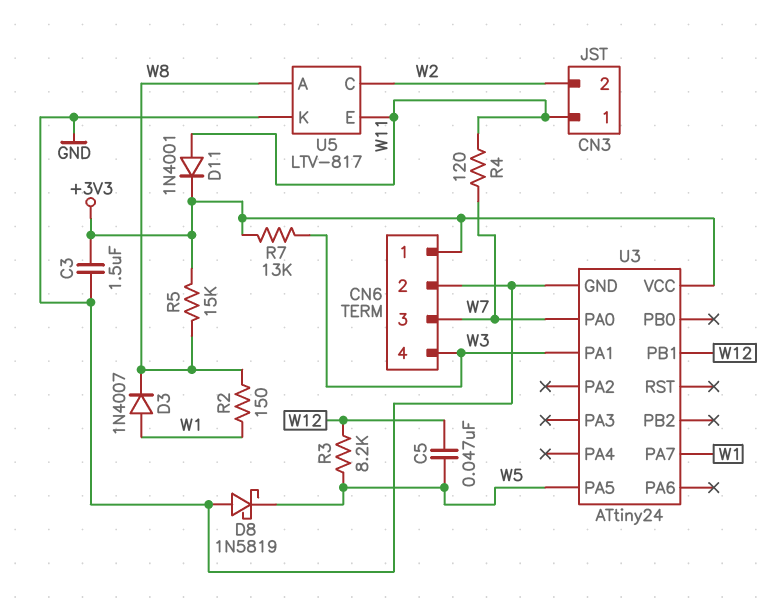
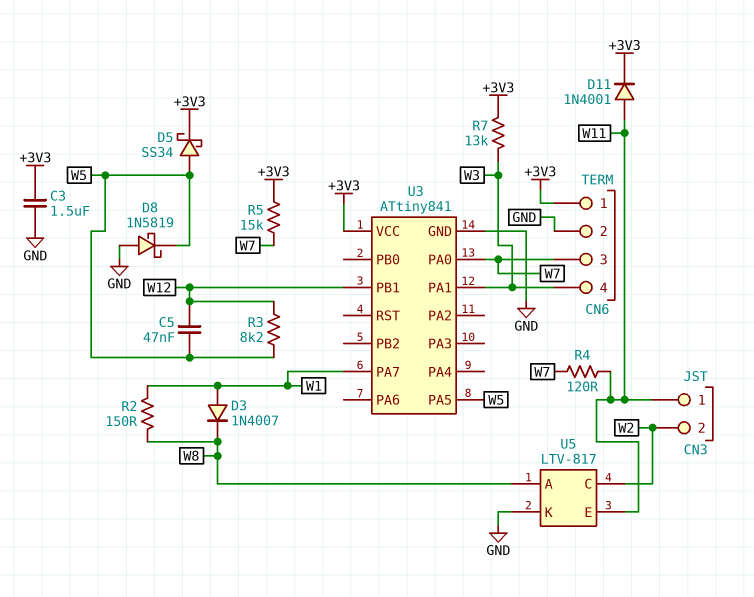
D5: none -> schottky SS34 (A W5, K +3V3)
R5: 15k (+3V3, W8) -> 15k (+3V3, W7)
U3: ATtiny24 -> ATtiny841

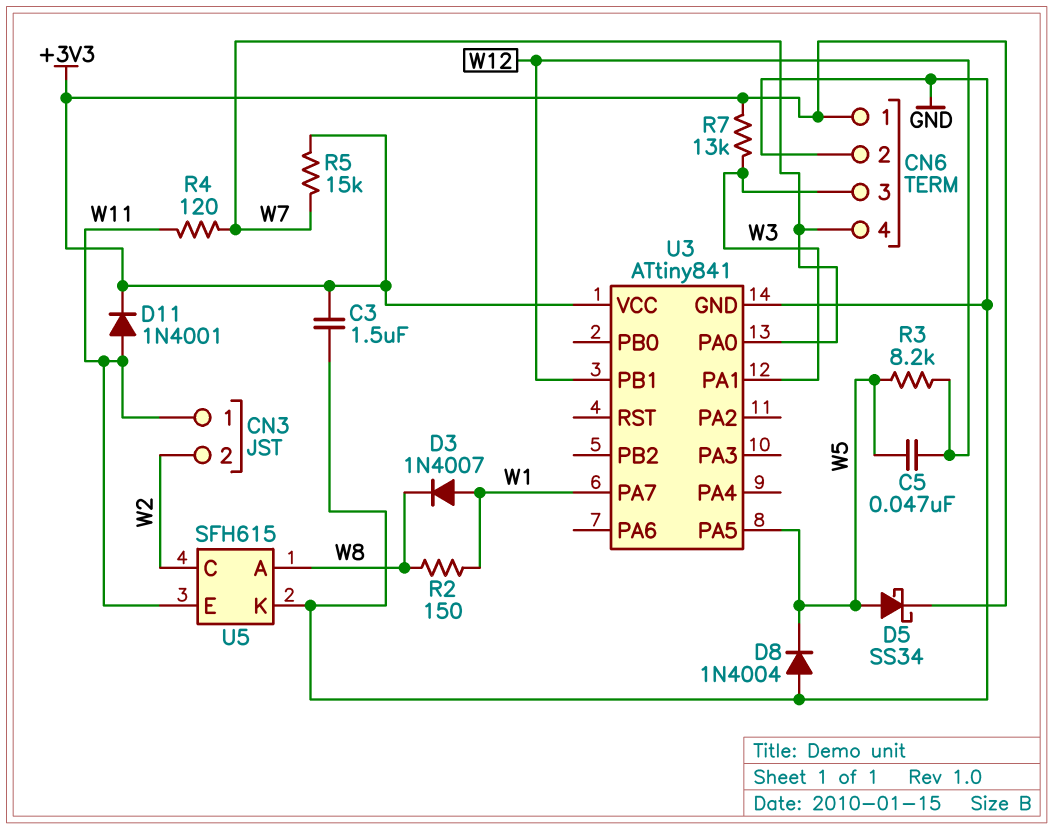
CN6 pin 3: W7 -> W3
CN6 pin 4: W3 -> W7
D8: schottky 1N5819 (A GND, K W5) -> diode 1N4004 (A GND, K W5)
U5: LTV-817 -> SFH615

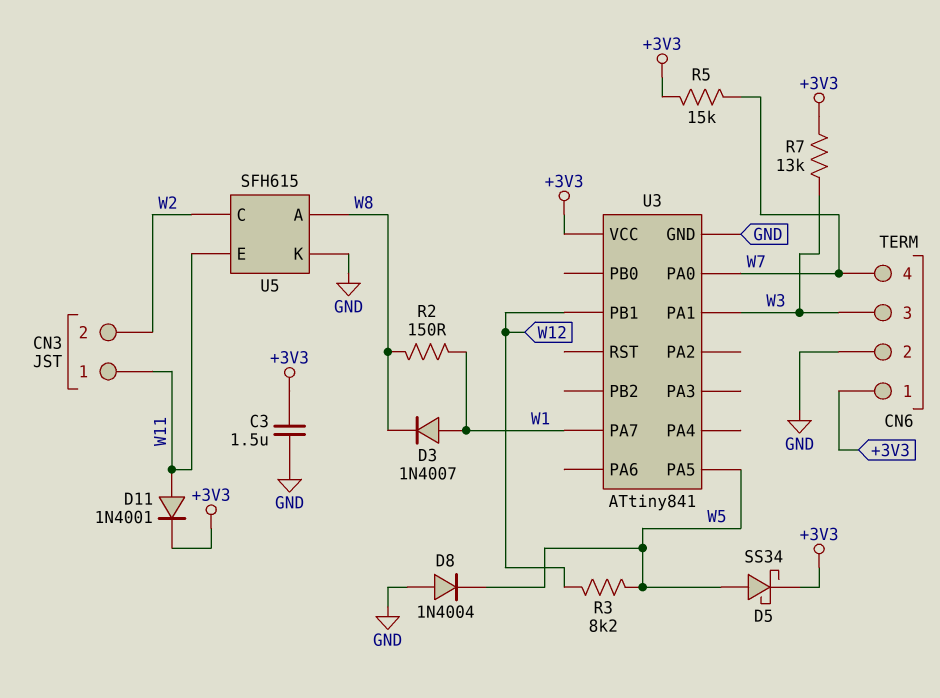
C5: 47nF (W5, W12) -> none
R4: 120 (W7, W11) -> none

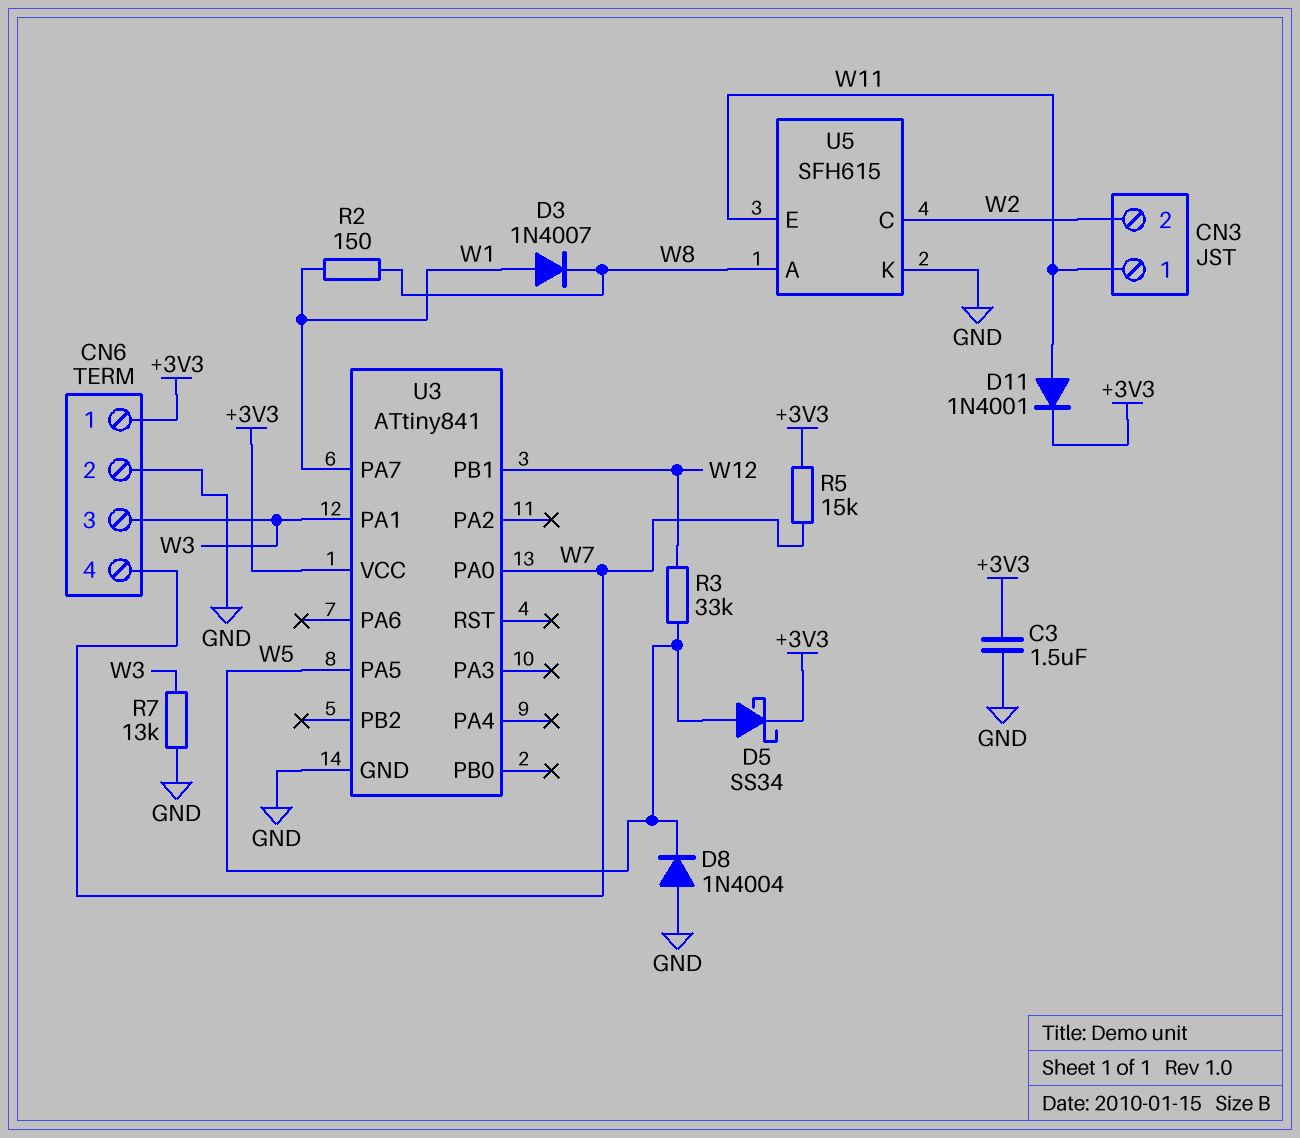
R3: 8.2k (W5, W12) -> 33k (W5, W12)
R7: 13k (+3V3, W3) -> 13k (GND, W3)

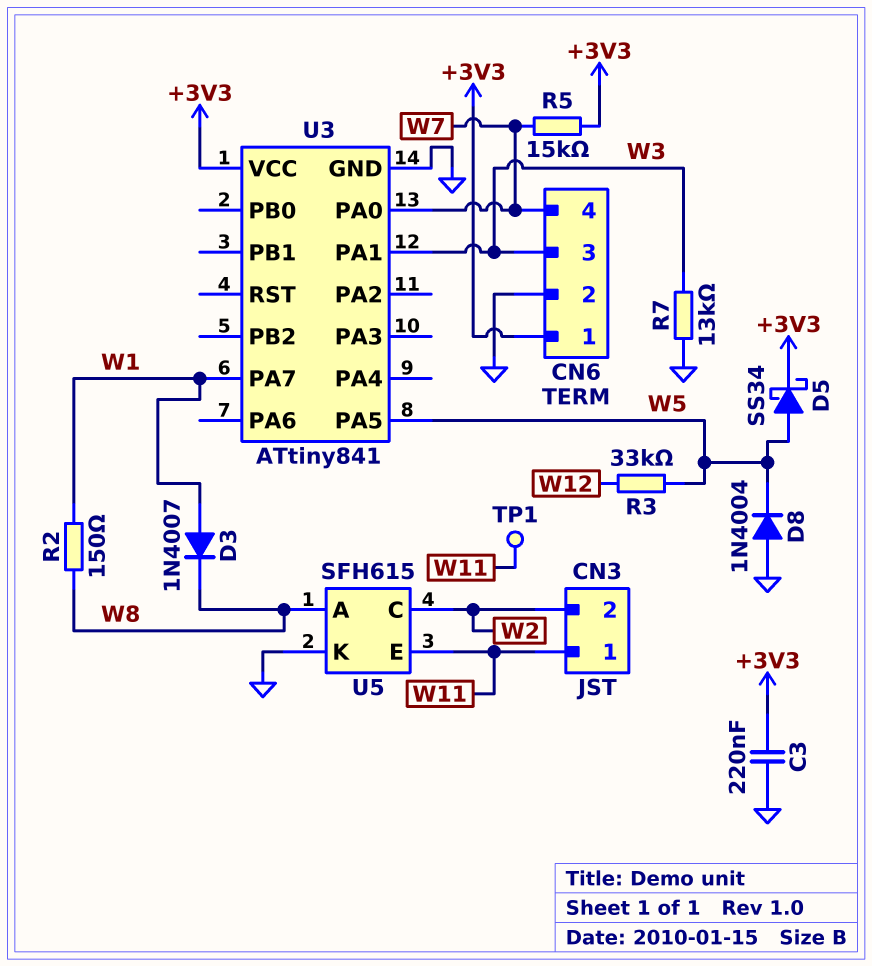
C3: 1.5uF (+3V3, GND) -> 220nF (+3V3, GND)
D11: diode 1N4001 (A W11, K +3V3) -> none
TP1: none -> test point (W11)
U3 pin PB1: W12 -> none

